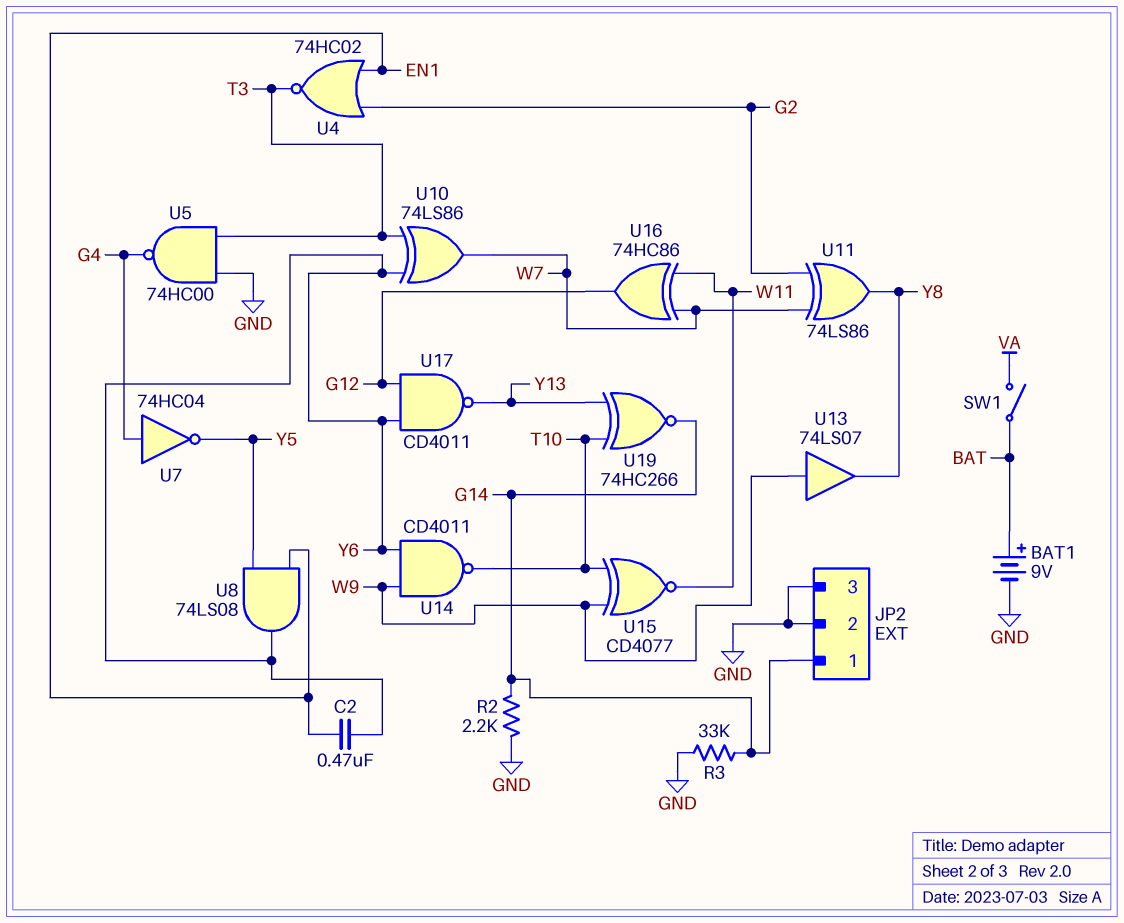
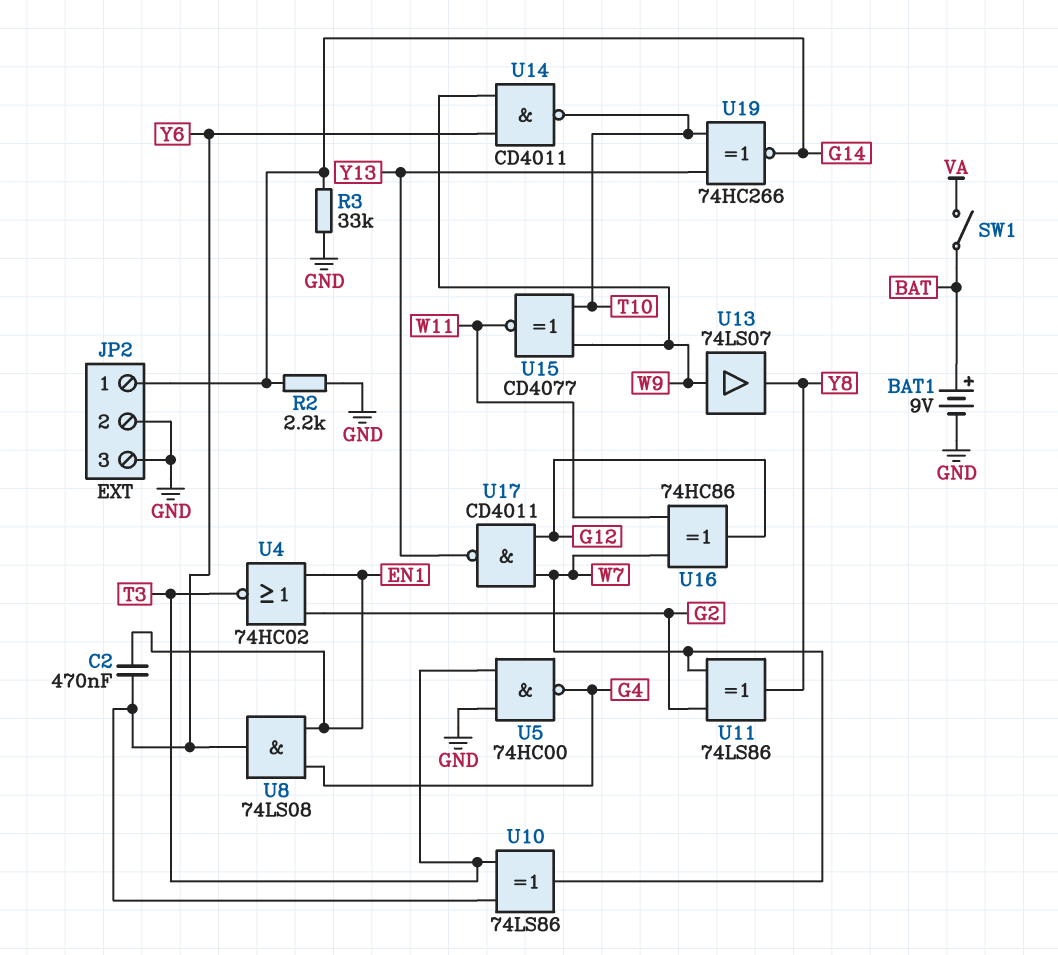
U7: NOT 74HC04 (in G4, out Y5) -> none
U8: AND 74LS08 (in EN1, in Y5, out Y6) -> AND 74LS08 (in EN1, in G4, out Y6)
U17: NAND CD4011 (in G12, in Y6, out Y13) -> NAND CD4011 (in G12, in W7, out Y13)

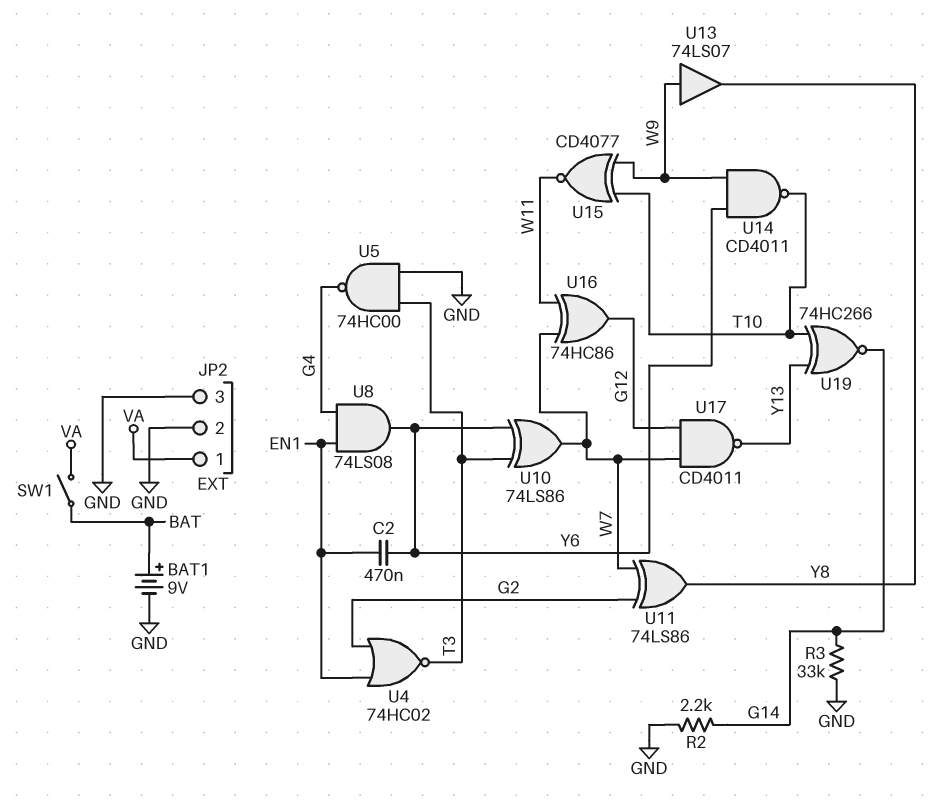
JP2 pin 1: G14 -> VA

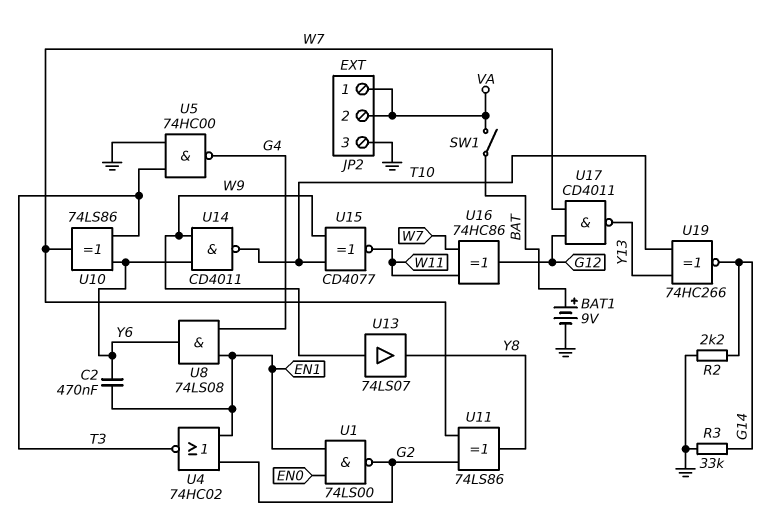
JP2 pin 2: GND -> VA
U1: none -> NAND 74LS00 (in EN0, in EN1, out G2)

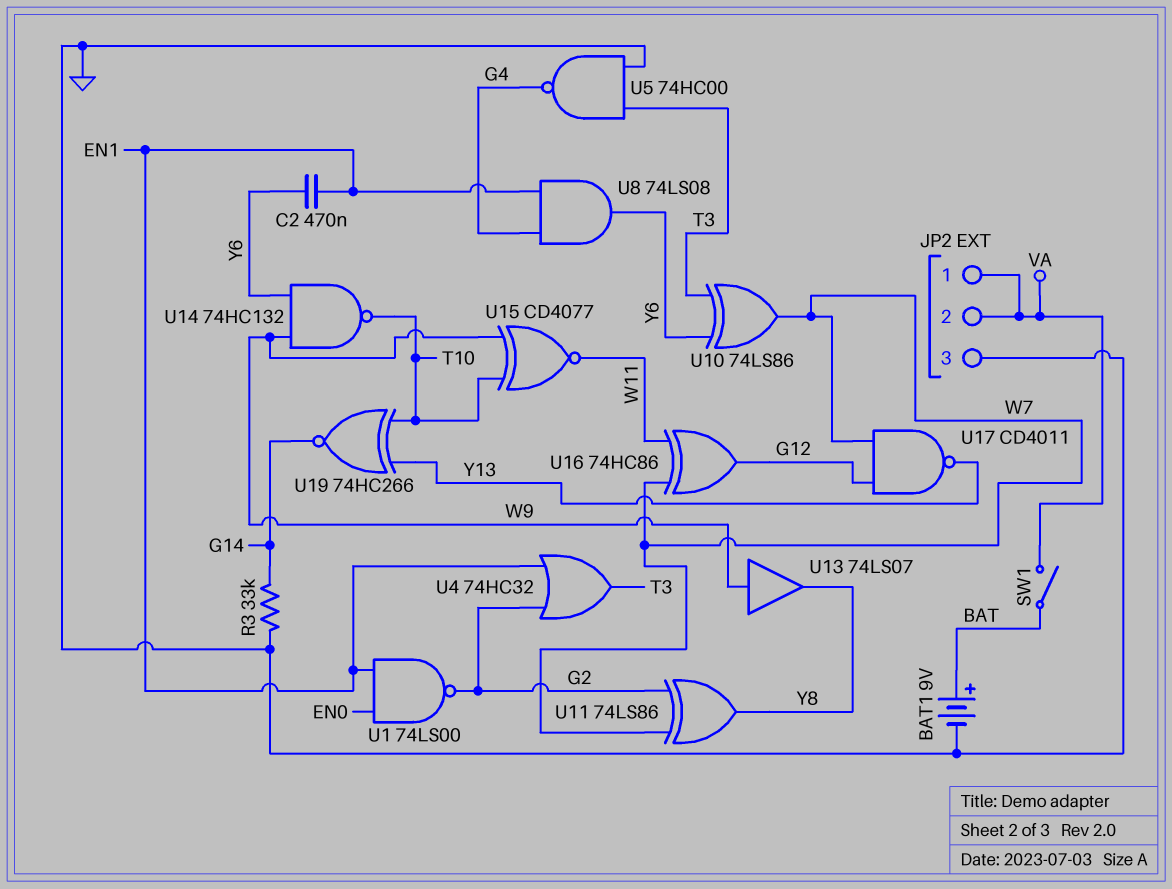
R2: 2.2k (G14, GND) -> none
U4: NOR 74HC02 (in EN1, in G2, out T3) -> OR 74HC32 (in EN1, in G2, out T3)
U14: NAND CD4011 (in W9, in Y6, out T10) -> NAND 74HC132 (in W9, in Y6, out T10)

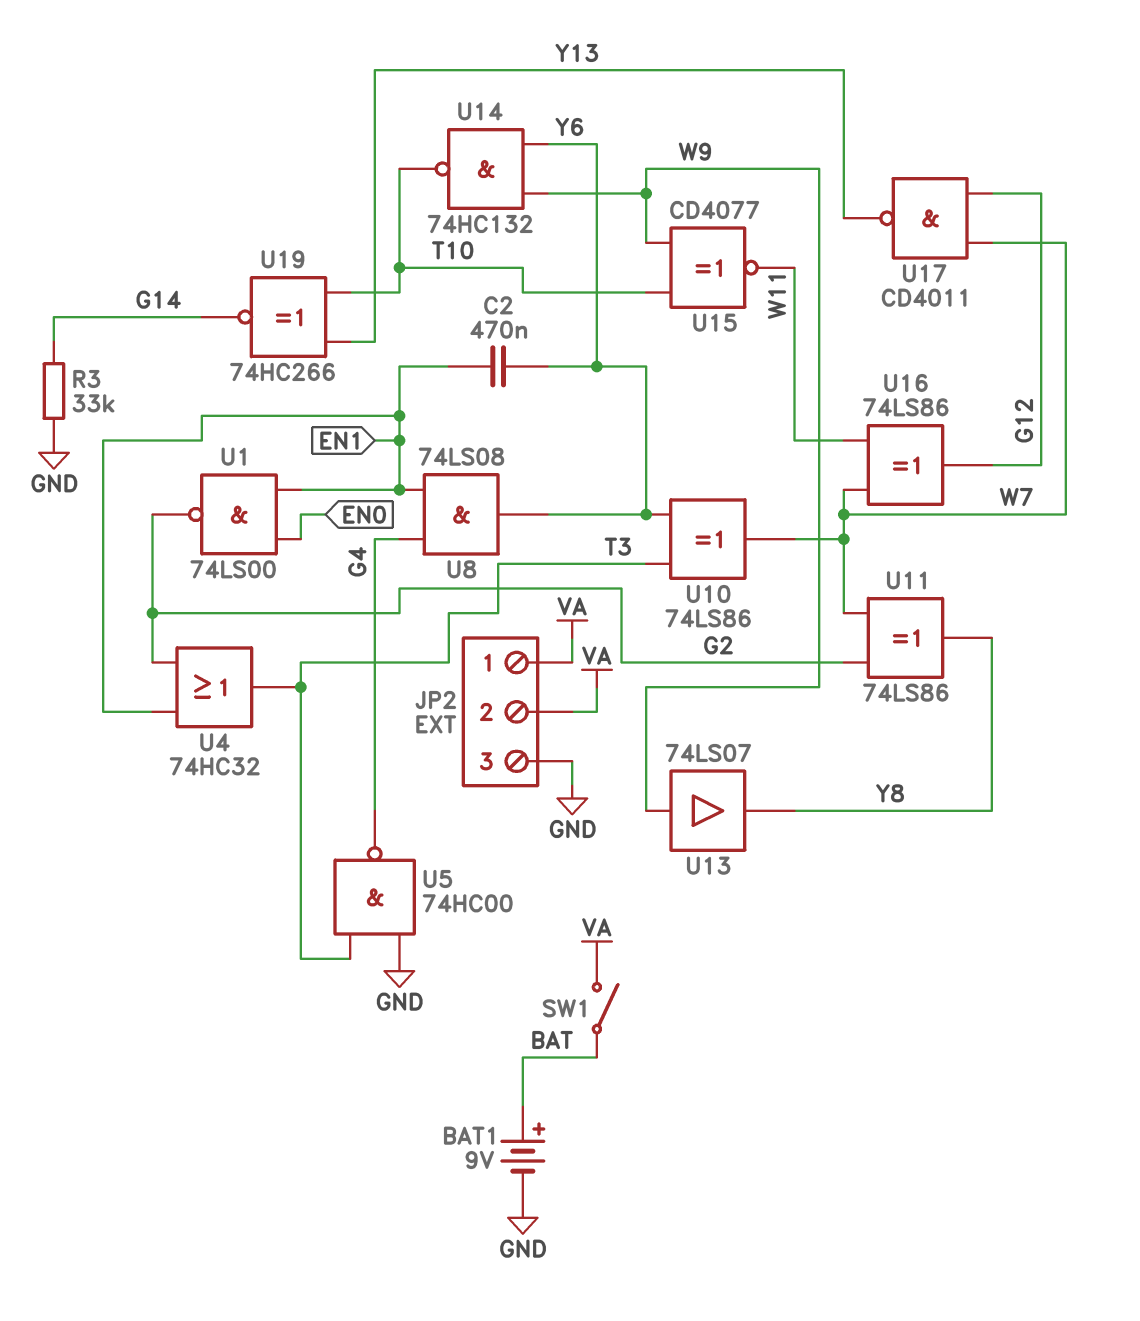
U16: XOR 74HC86 (in W7, in W11, out G12) -> XOR 74LS86 (in W7, in W11, out G12)

